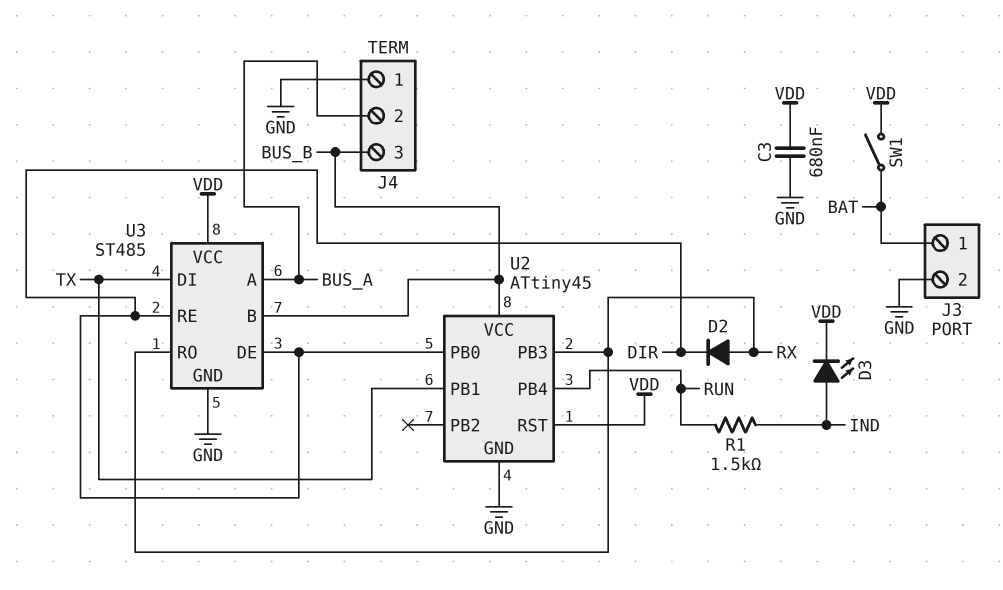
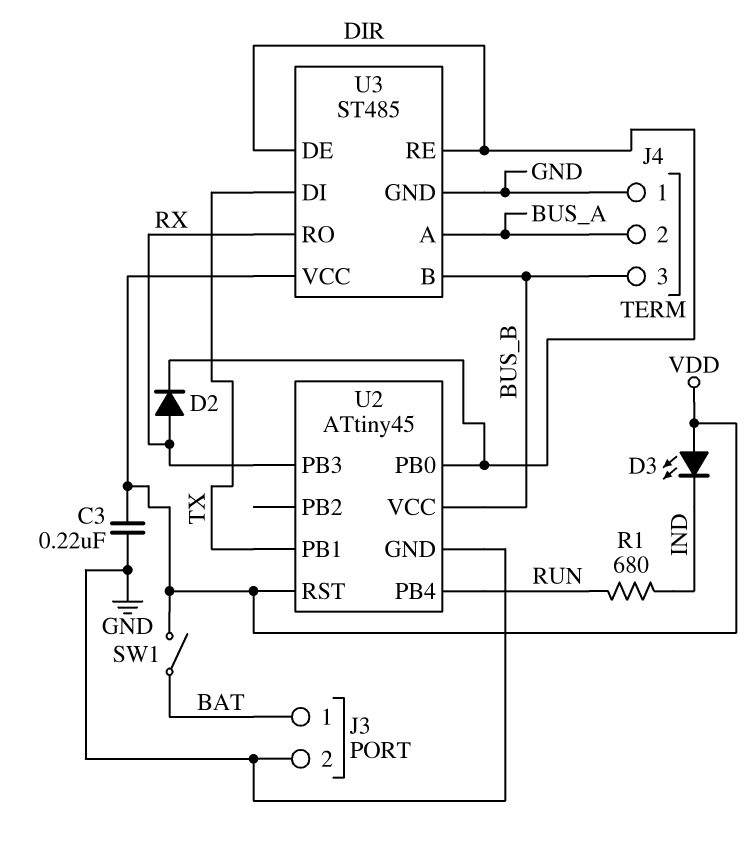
C3: 680nF (GND, VDD) -> 220nF (GND, VDD)
D3: LED (A IND, K VDD) -> LED (A VDD, K IND)
R1: 1.5k (IND, RUN) -> 680 (IND, RUN)

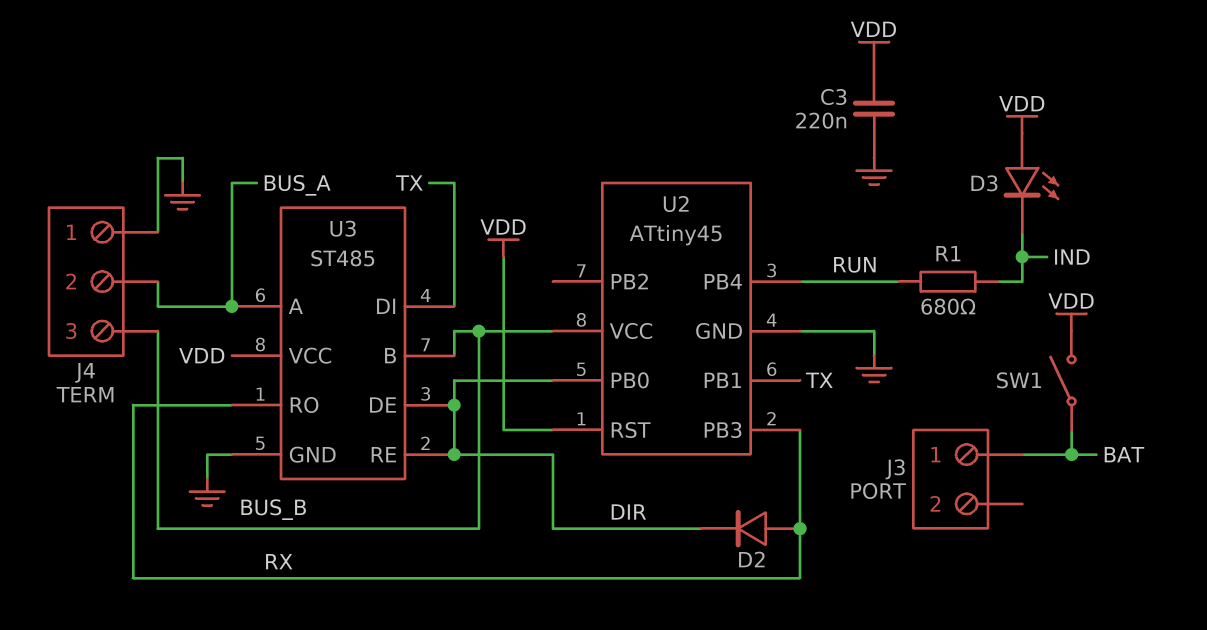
J3 pin 2: GND -> none

